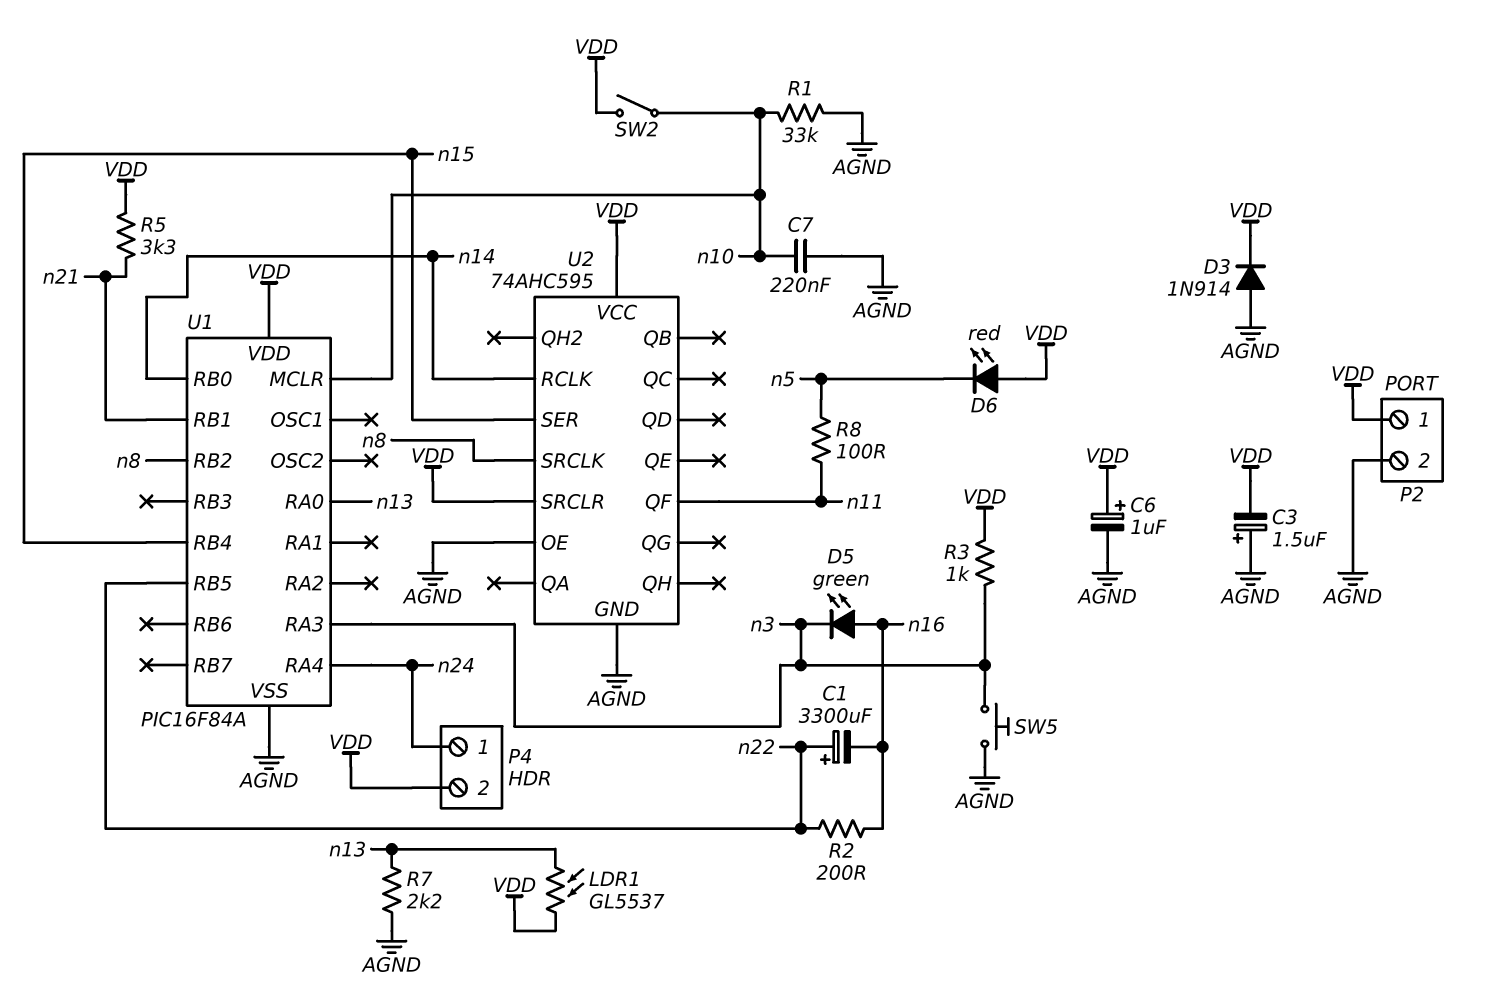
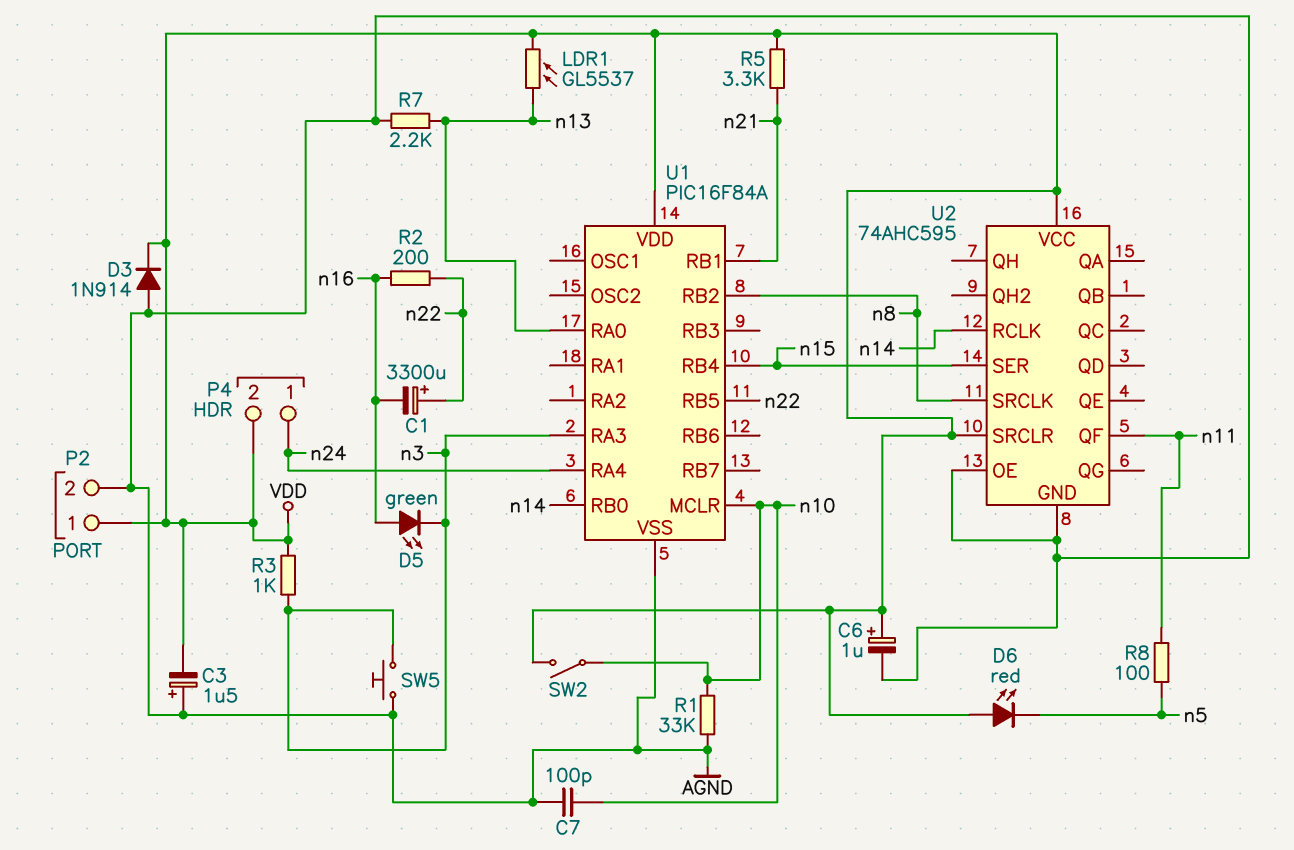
C7: 220nF (AGND, n10) -> 100pF (AGND, n10)

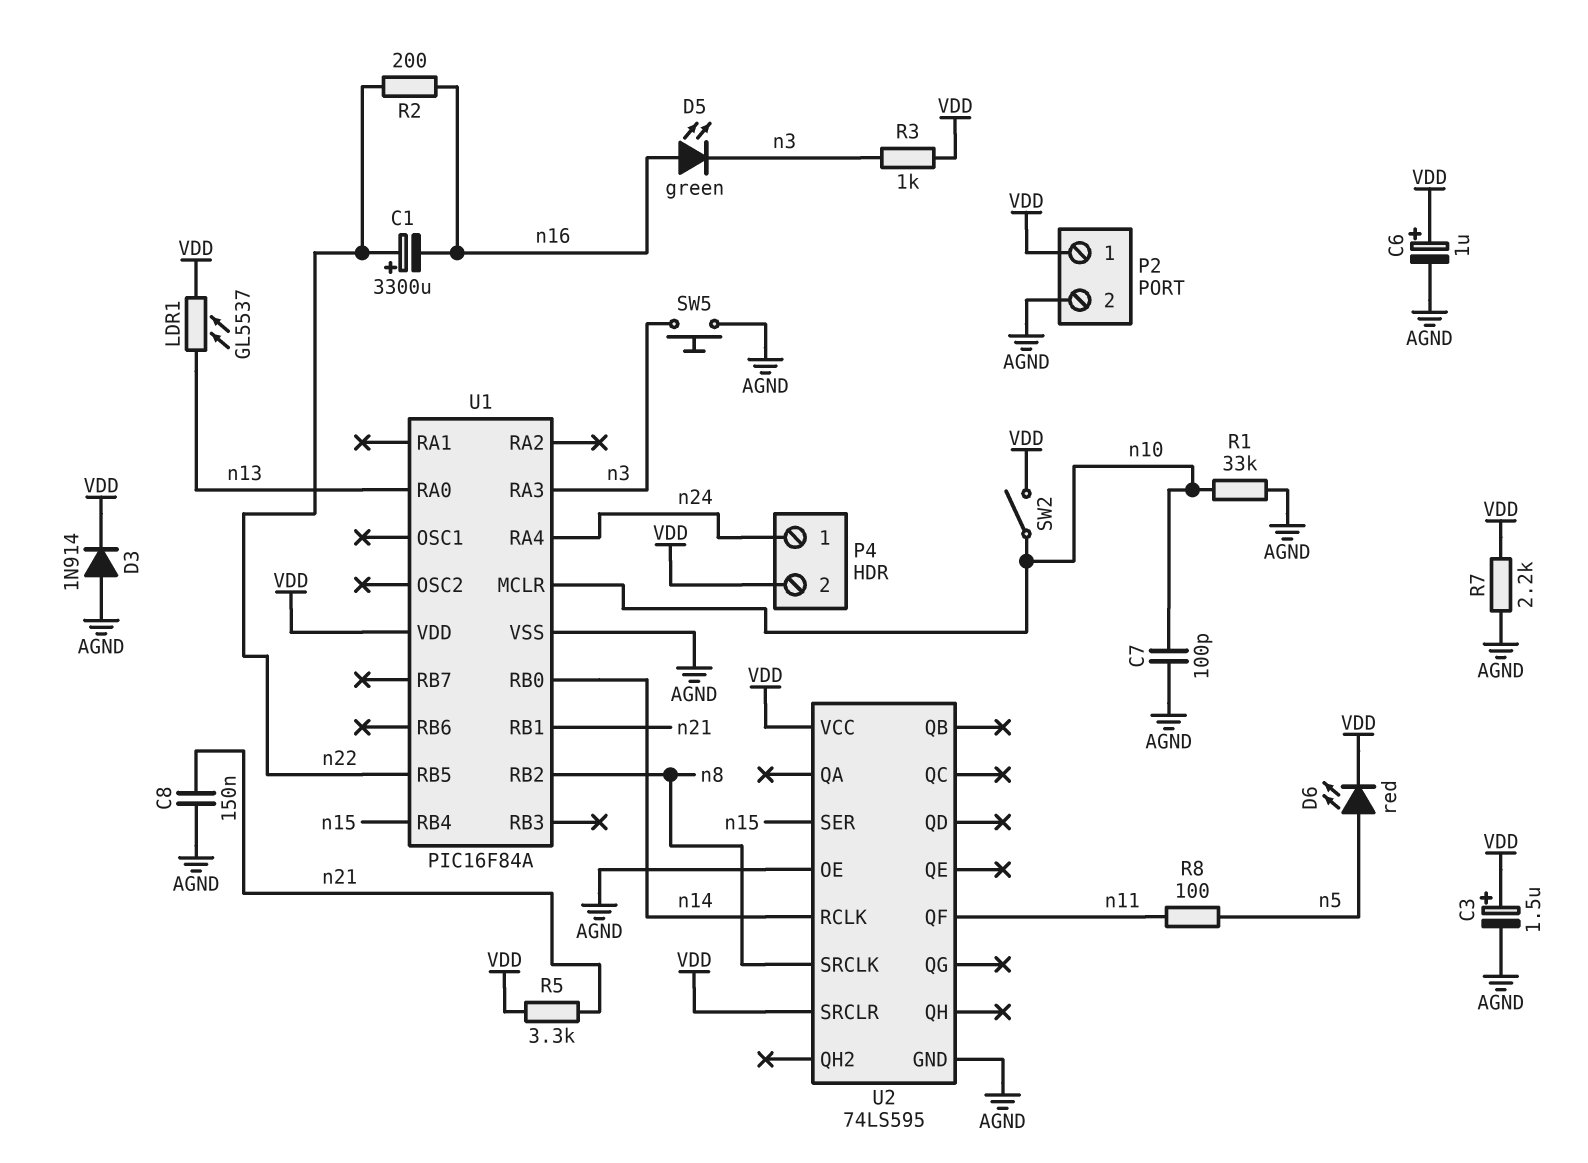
C3: 1.5uF (plus AGND, minus VDD) -> 1.5uF (plus VDD, minus AGND)
C8: none -> 150nF (AGND, n21)
D6: LED red (A VDD, K n5) -> LED red (A n5, K VDD)
R7: 2.2k (AGND, n13) -> 2.2k (AGND, VDD)
U2: 74AHC595 -> 74LS595

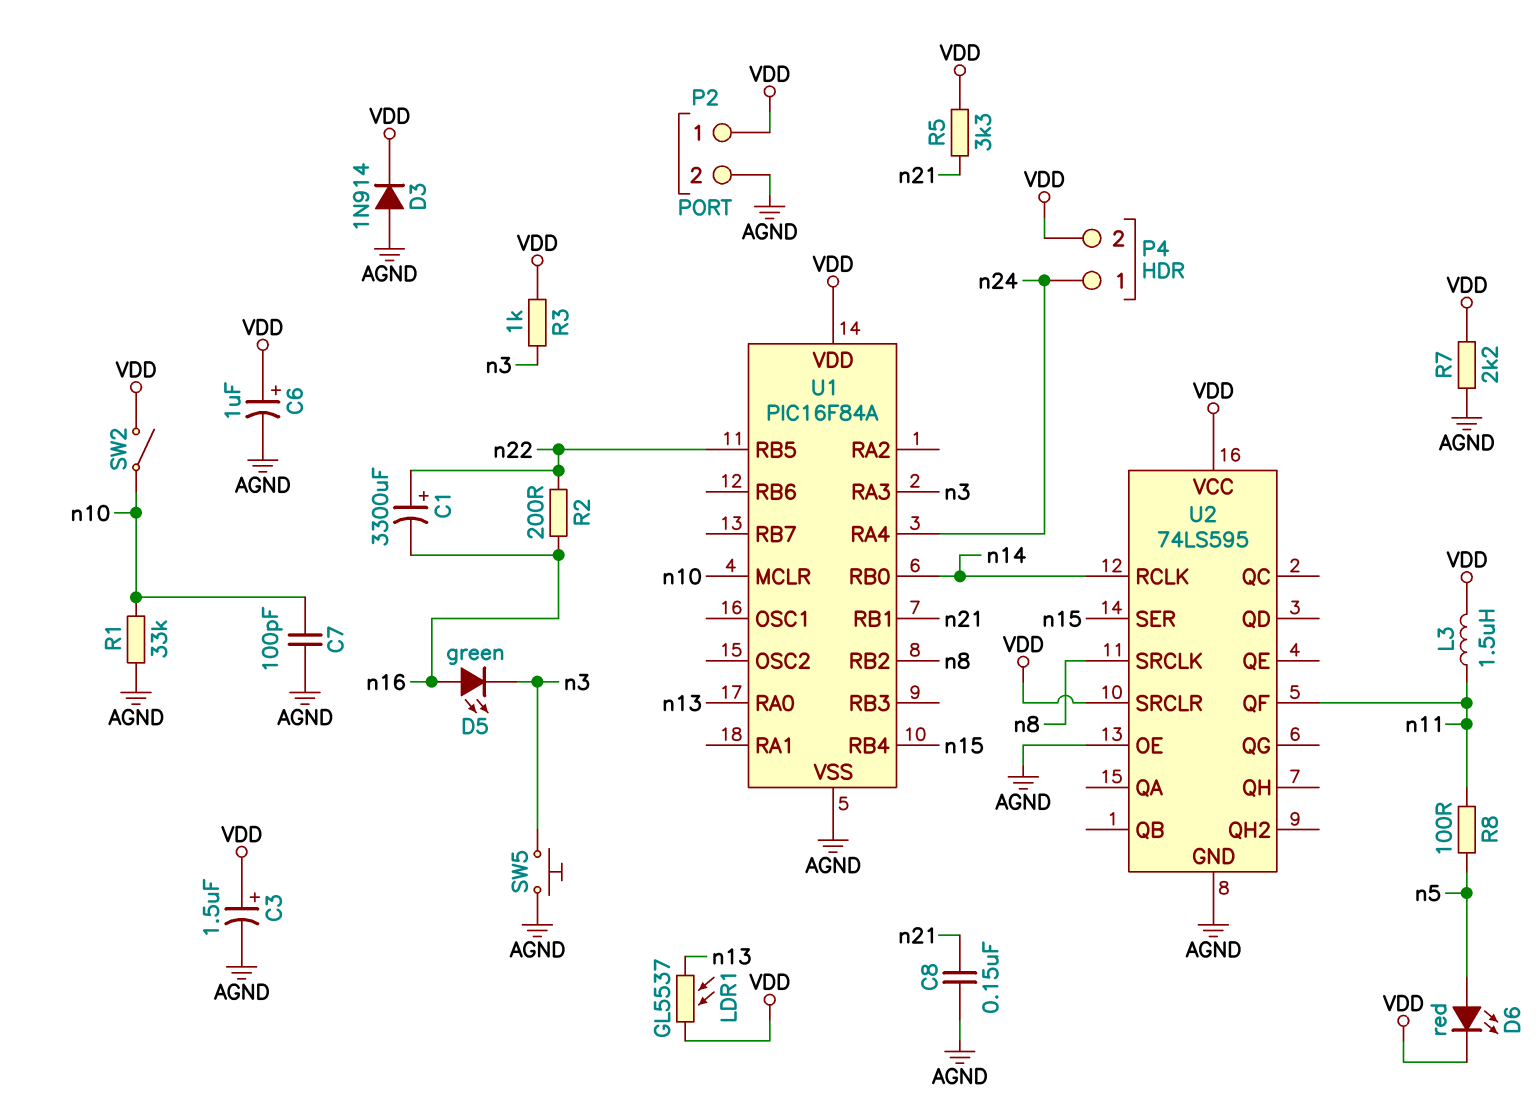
L3: none -> 1.5uH (VDD, n11)

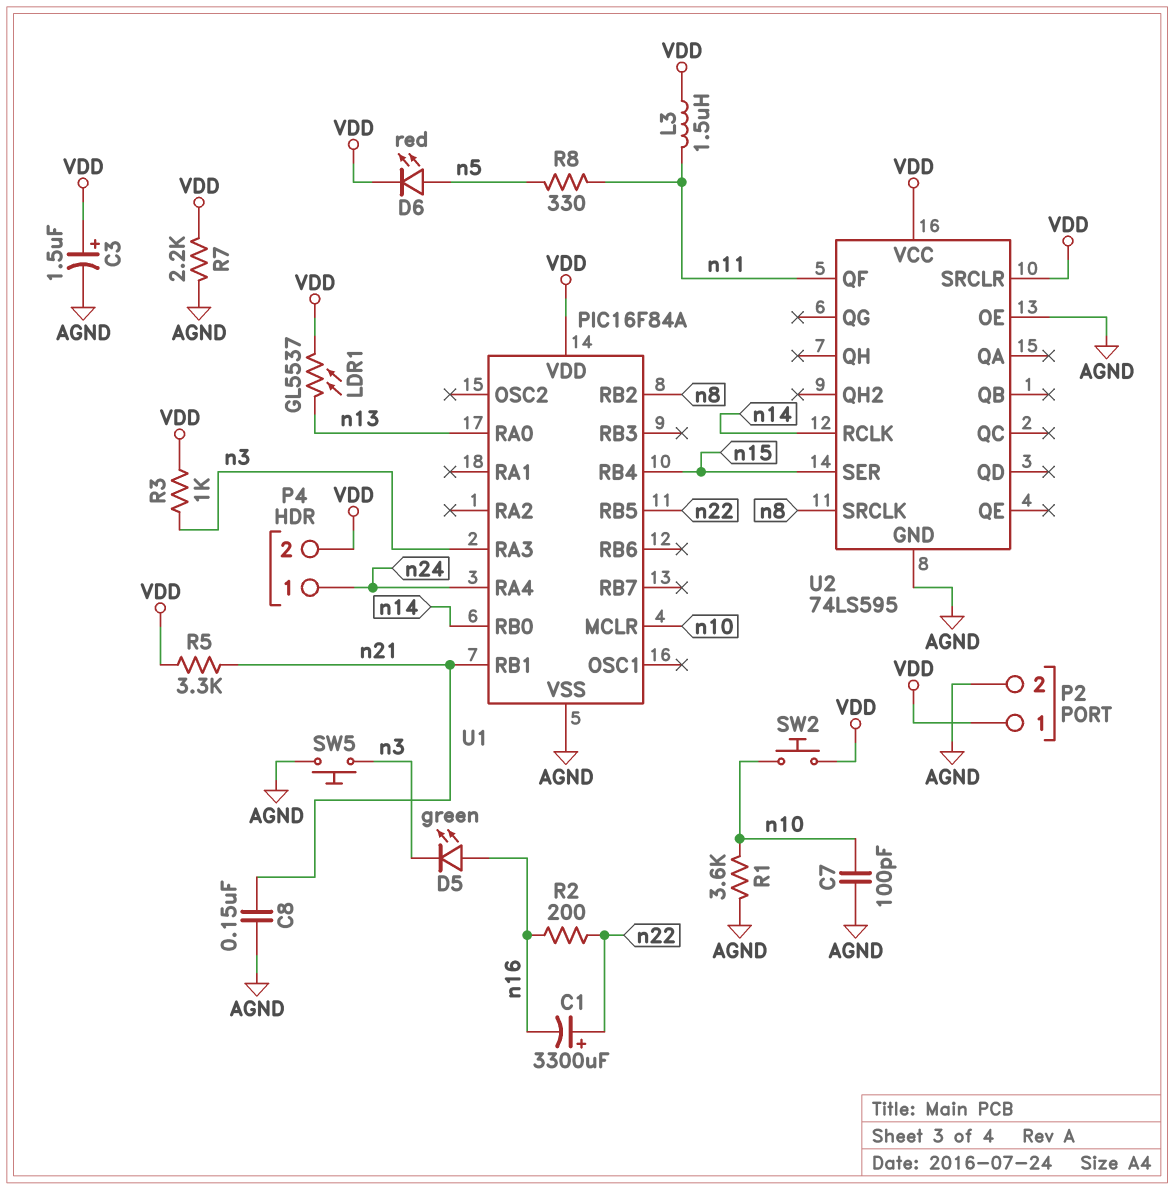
C6: 1uF (plus VDD, minus AGND) -> none
D3: diode 1N914 (A AGND, K VDD) -> none
R1: 33k (AGND, n10) -> 3.6k (AGND, n10)
R8: 100 (n5, n11) -> 330 (n5, n11)
SW2: switch (VDD, n10) -> button (VDD, n10)

